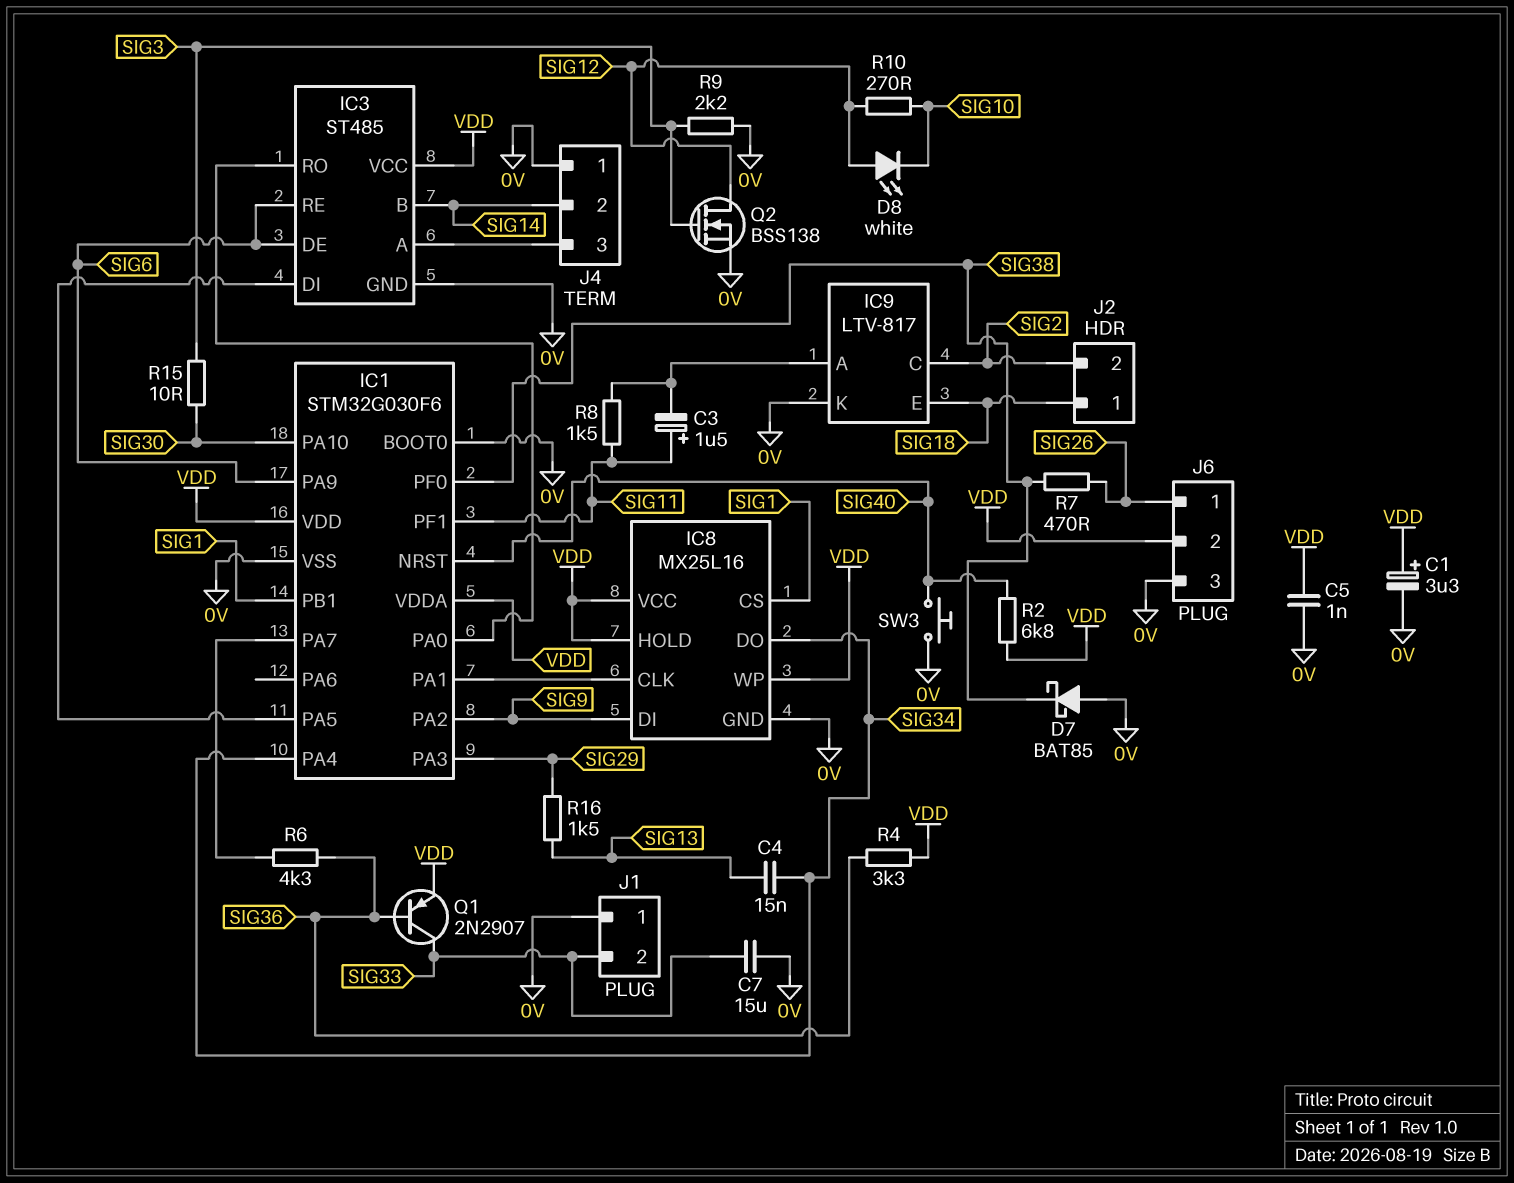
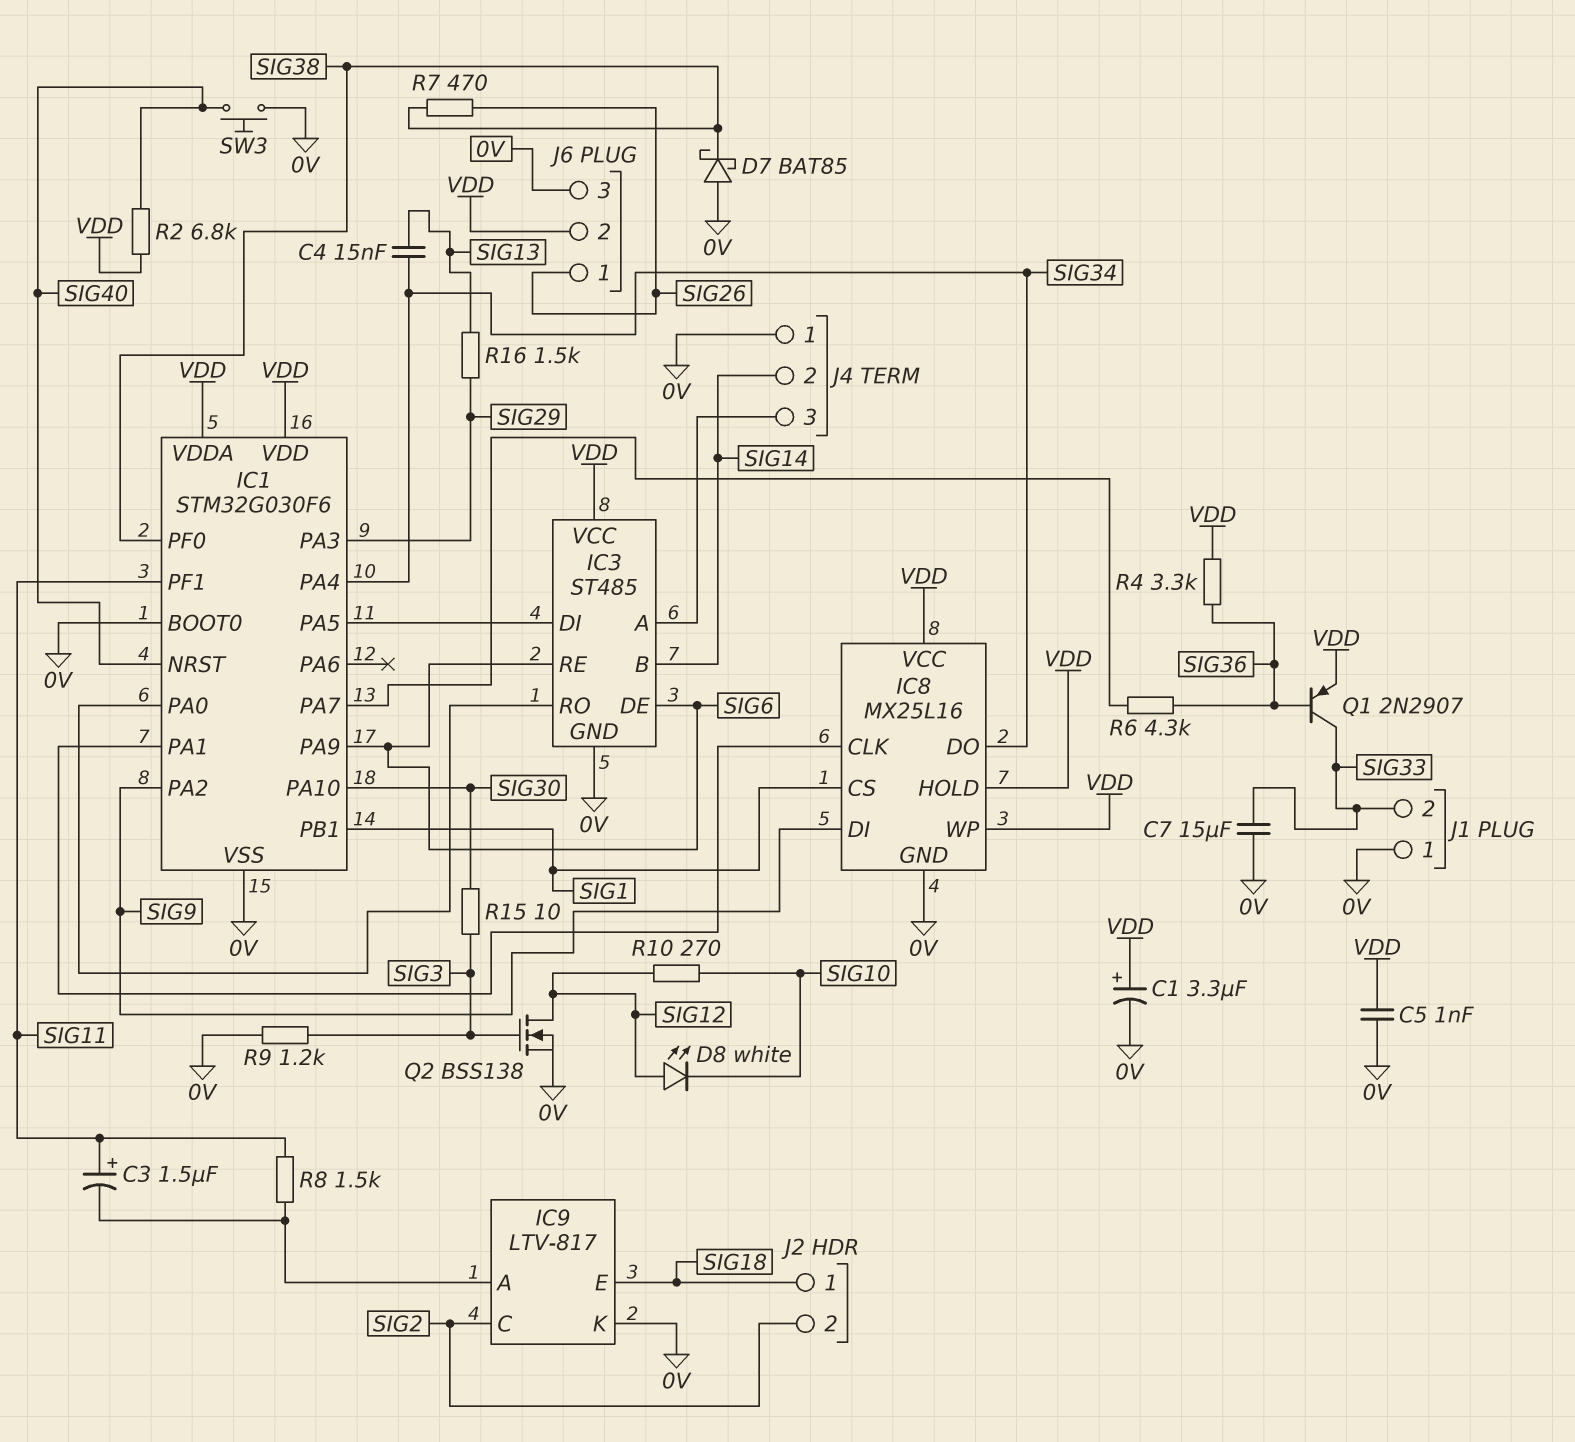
R9: 2.2k (0V, SIG3) -> 1.2k (0V, SIG3)

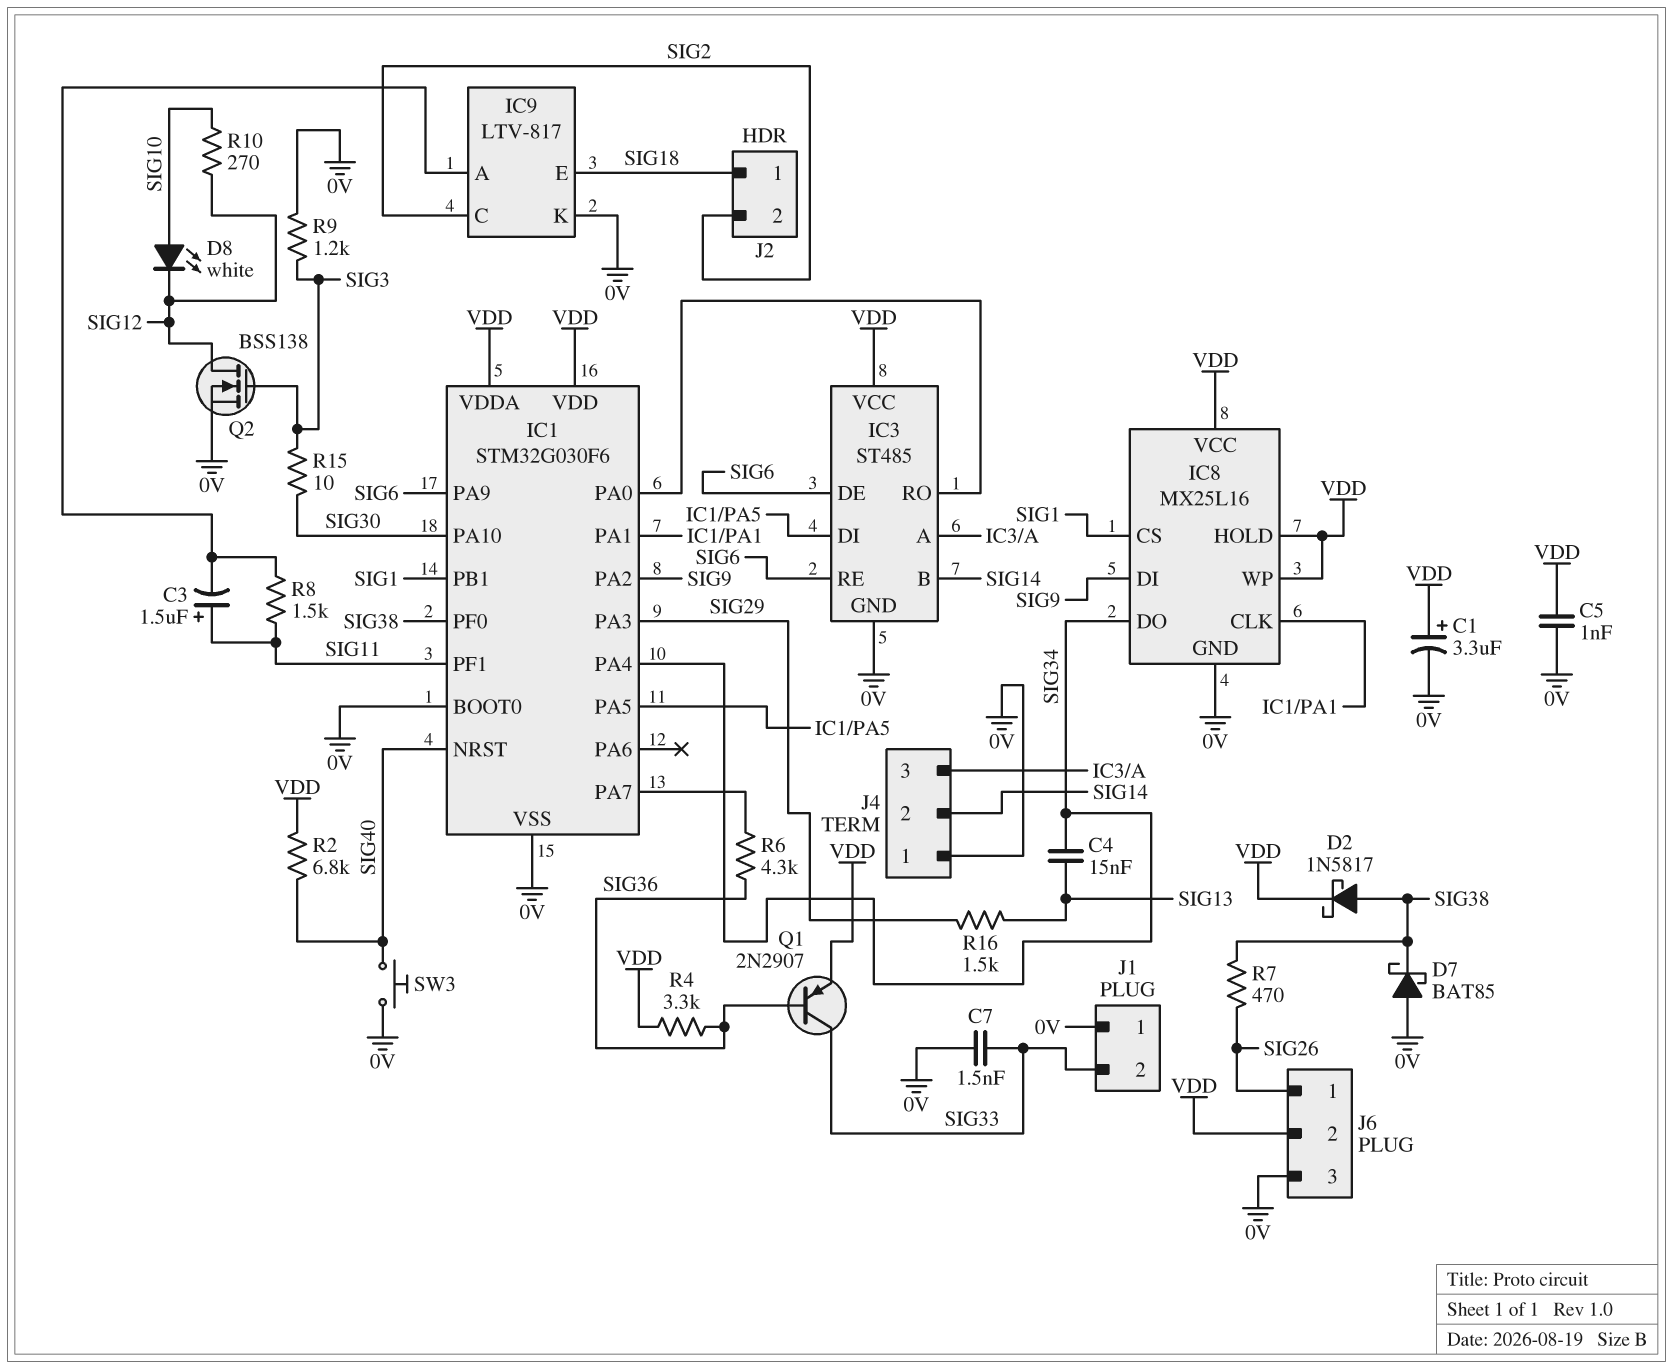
C7: 15uF (0V, SIG33) -> 1.5nF (0V, SIG33)
D2: none -> schottky 1N5817 (A SIG38, K VDD)
D8: LED white (A SIG12, K SIG10) -> LED white (A SIG10, K SIG12)

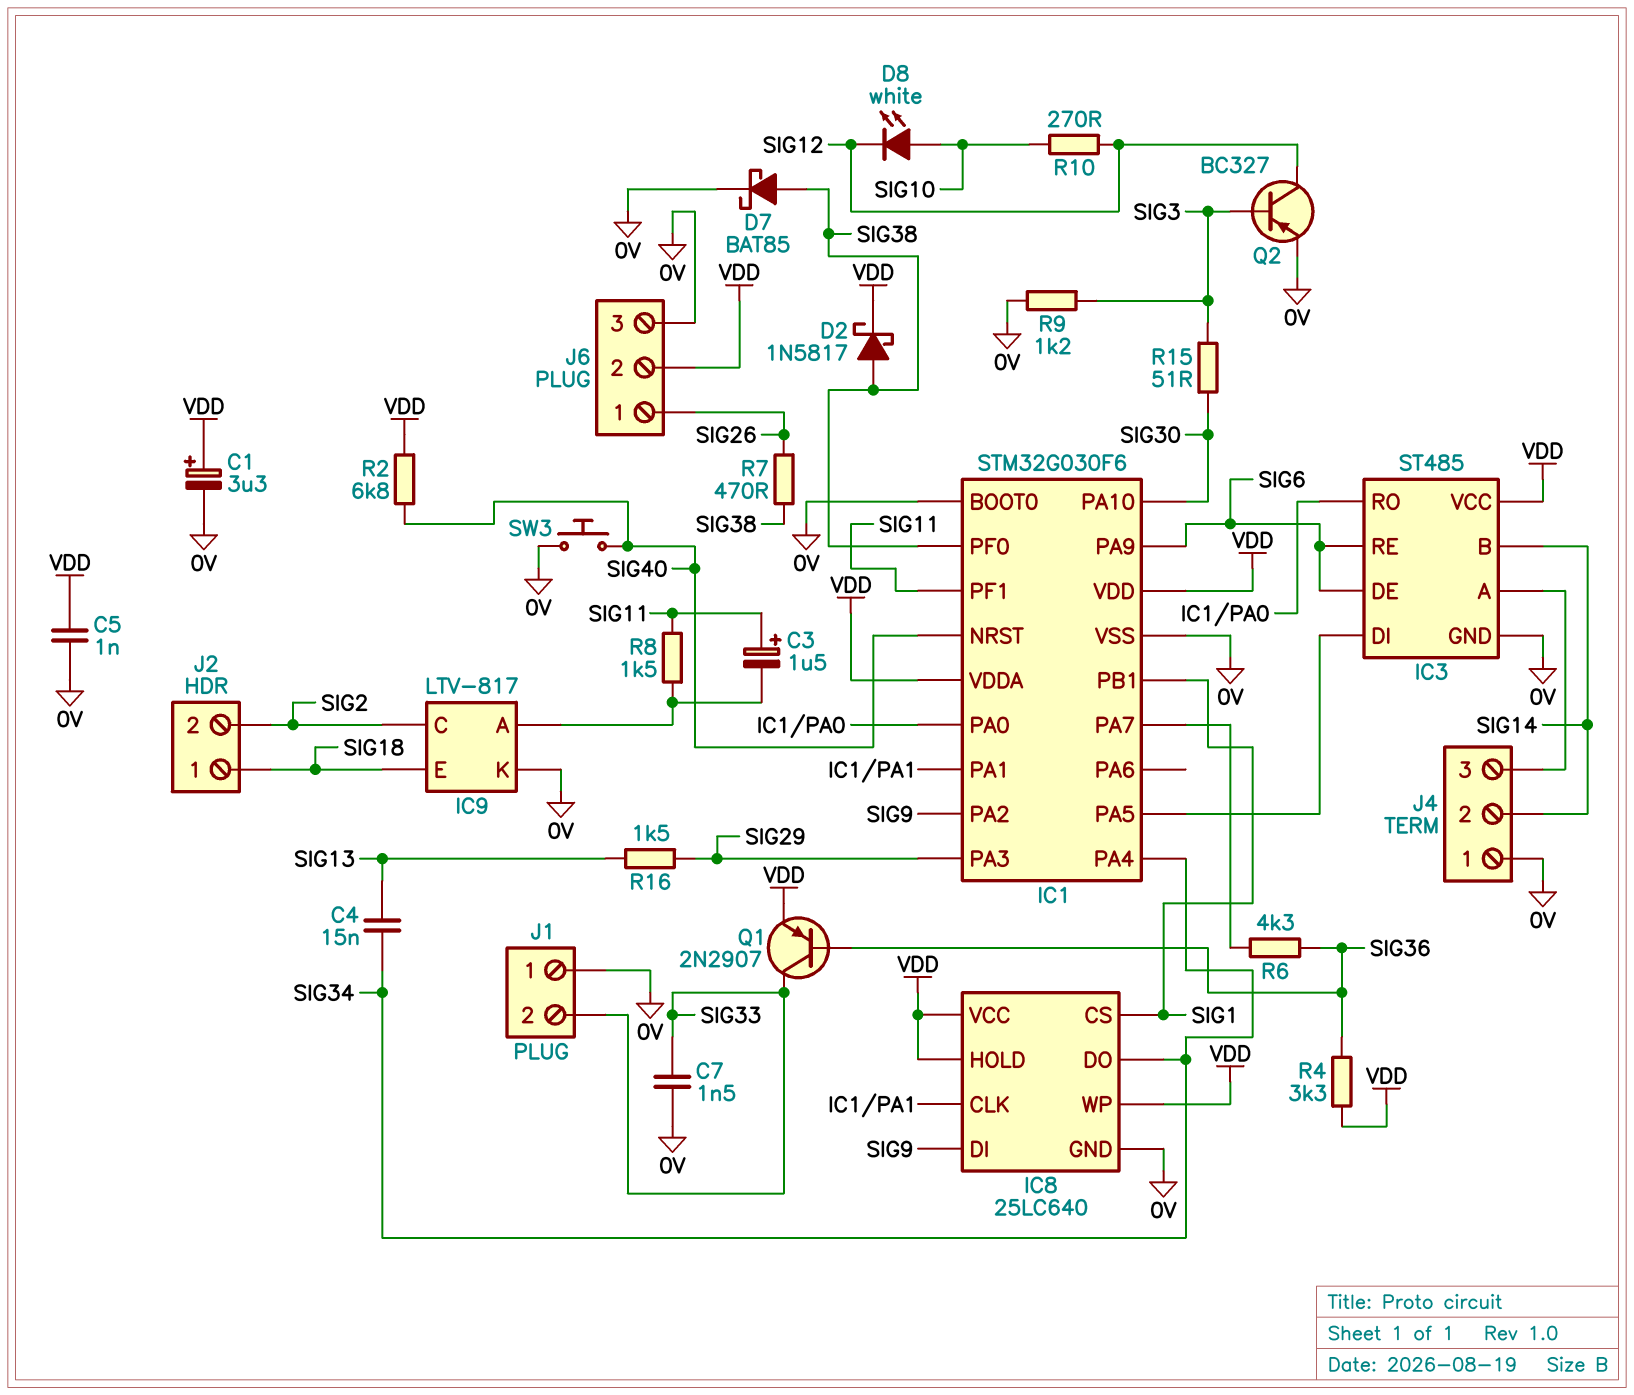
D7: schottky BAT85 (A 0V, K SIG38) -> schottky BAT85 (A SIG38, K 0V)
IC8: MX25L16 -> 25LC640
Q2: NMOS BSS138 (G SIG3, D SIG12, S 0V) -> PNP BC327 (B SIG3, C SIG12, E 0V)
R15: 10 (SIG3, SIG30) -> 51 (SIG3, SIG30)

